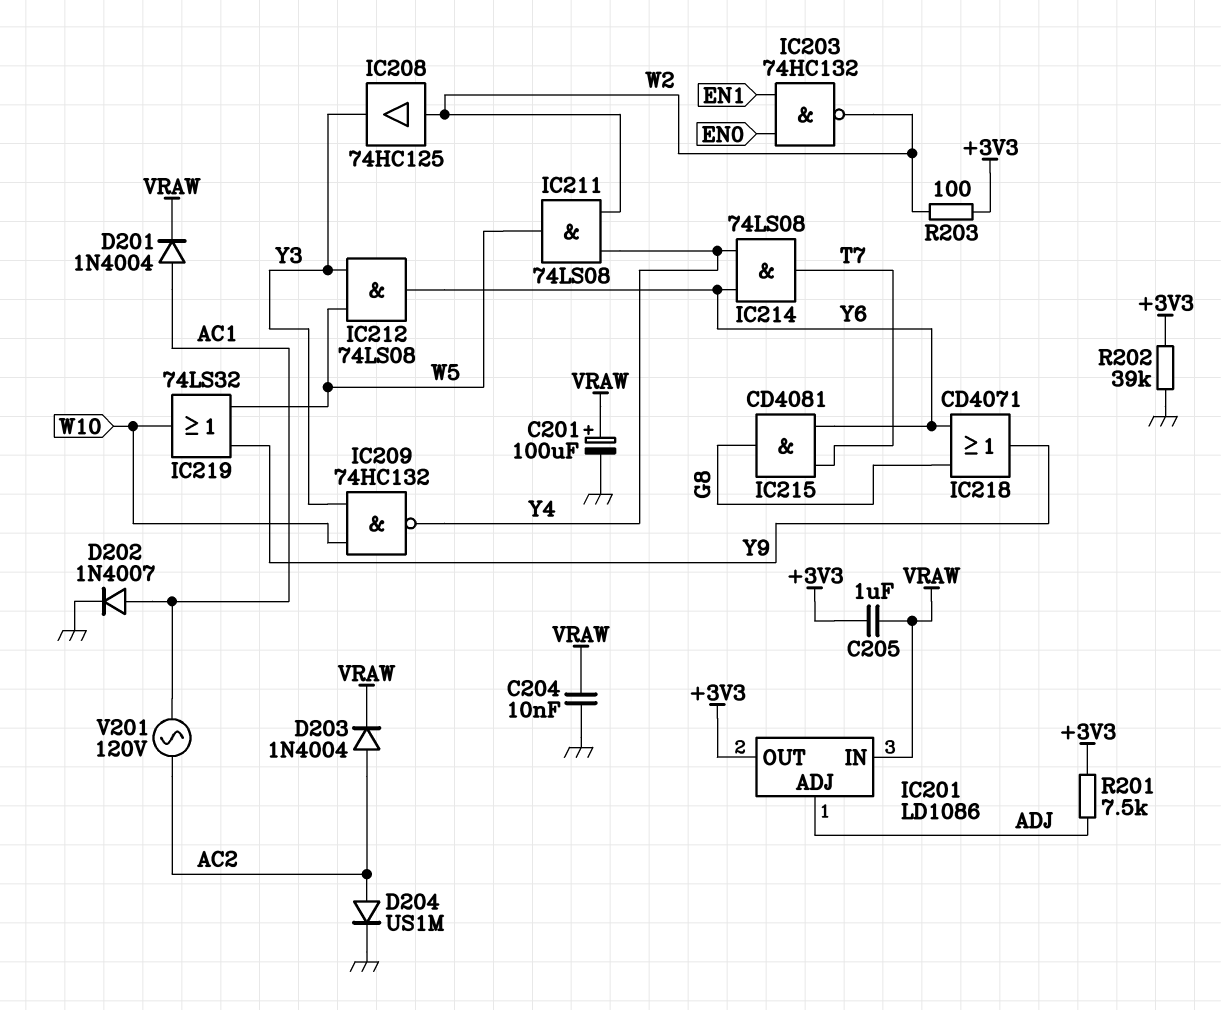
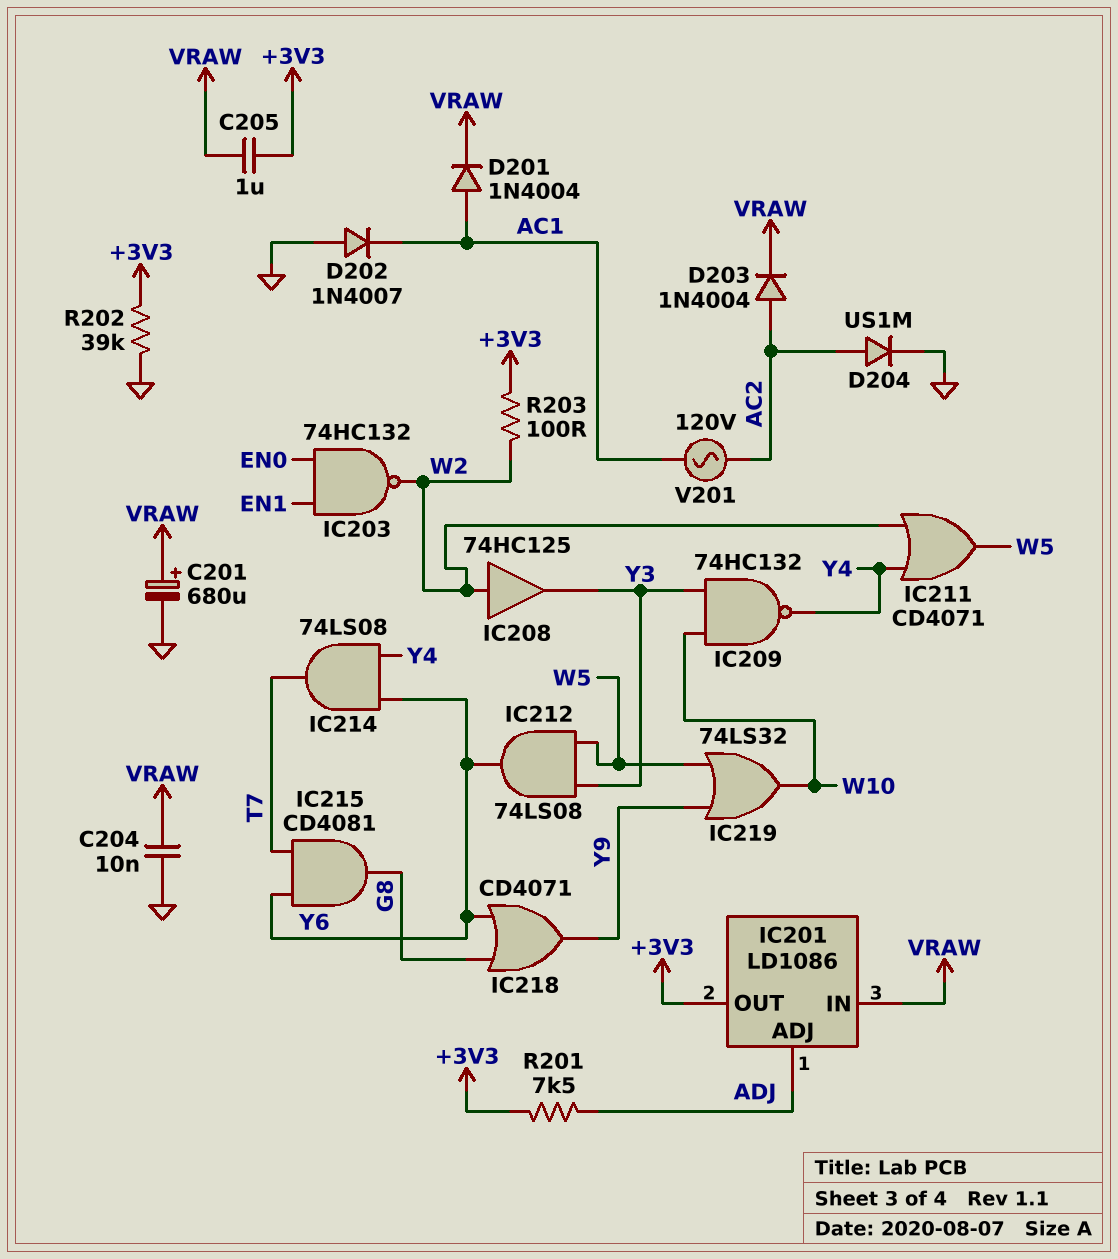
C201: 100uF (plus VRAW, minus GND) -> 680uF (plus VRAW, minus GND)
D202: diode 1N4007 (A AC1, K GND) -> diode 1N4007 (A GND, K AC1)
IC211: AND 74LS08 (in W2, in Y4, out W5) -> OR CD4071 (in W2, in Y4, out W5)

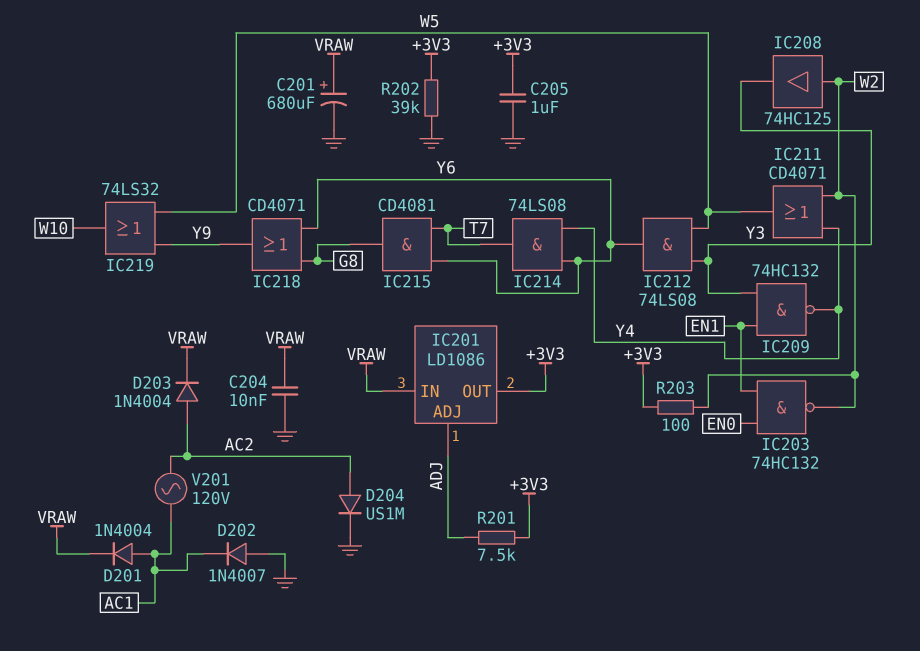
C205: 1uF (+3V3, VRAW) -> 1uF (+3V3, GND)
IC209: NAND 74HC132 (in W10, in Y3, out Y4) -> NAND 74HC132 (in EN1, in Y3, out Y4)

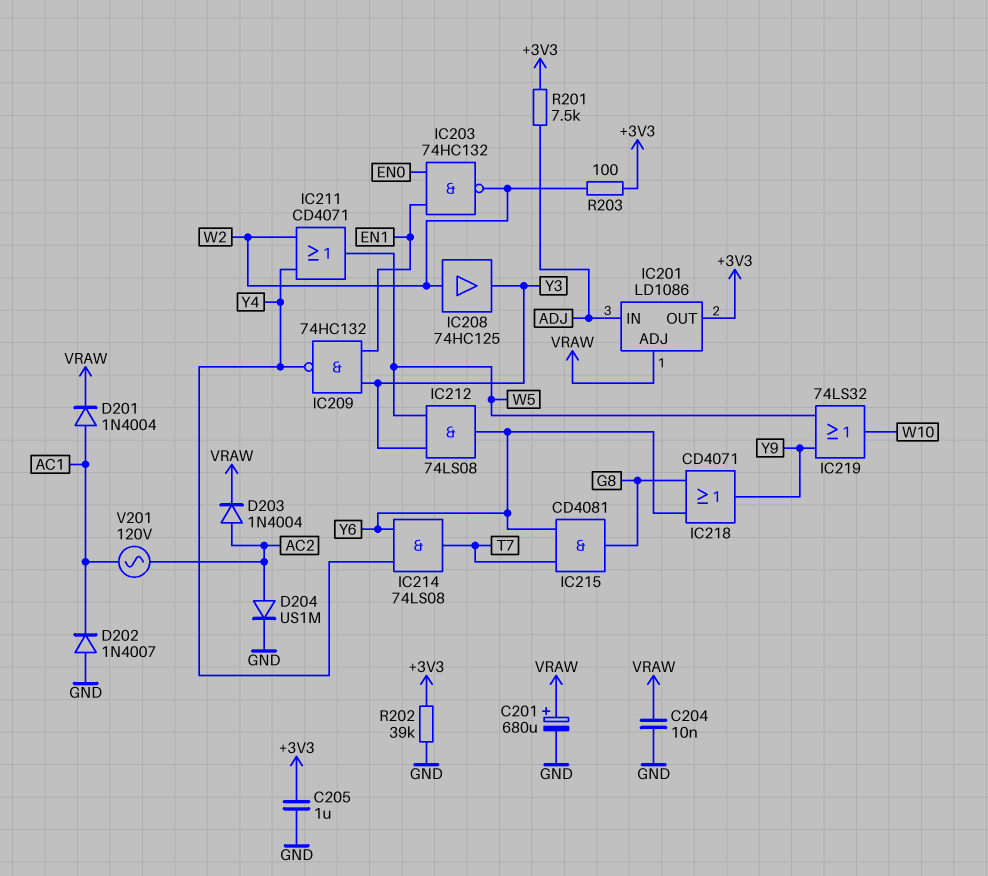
IC201 pin ADJ: ADJ -> VRAW
IC201 pin IN: VRAW -> ADJ

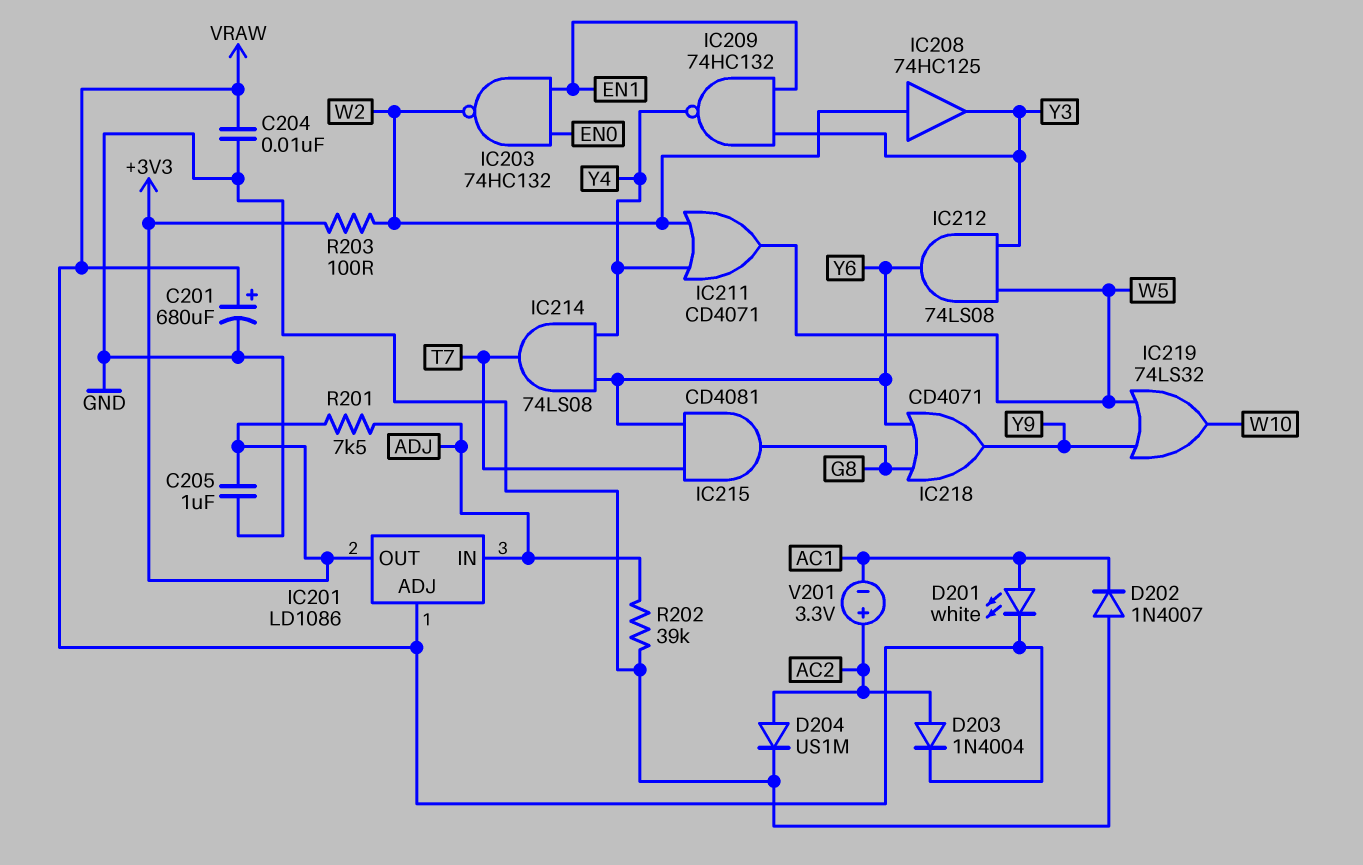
D201: diode 1N4004 (A AC1, K VRAW) -> LED white (A AC1, K VRAW)
R202: 39k (+3V3, GND) -> 39k (ADJ, GND)
V201: AC 120V (AC1, AC2) -> 3.3V (plus AC2, minus AC1)

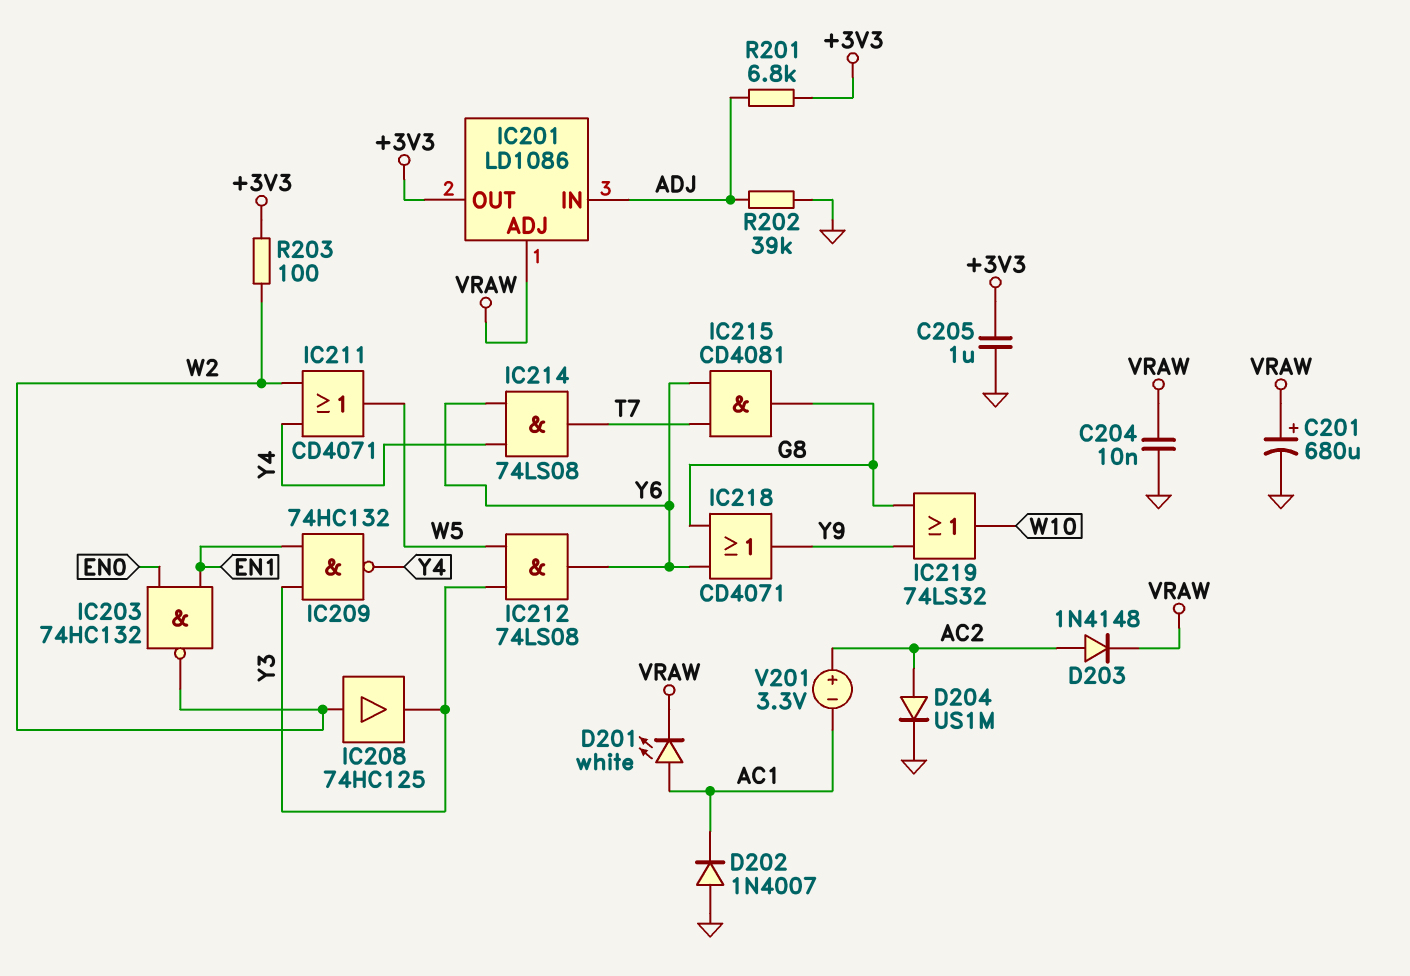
D203: diode 1N4004 (A AC2, K VRAW) -> diode 1N4148 (A AC2, K VRAW)
IC219: OR 74LS32 (in W5, in Y9, out W10) -> OR 74LS32 (in G8, in Y9, out W10)
R201: 7.5k (+3V3, ADJ) -> 6.8k (+3V3, ADJ)

